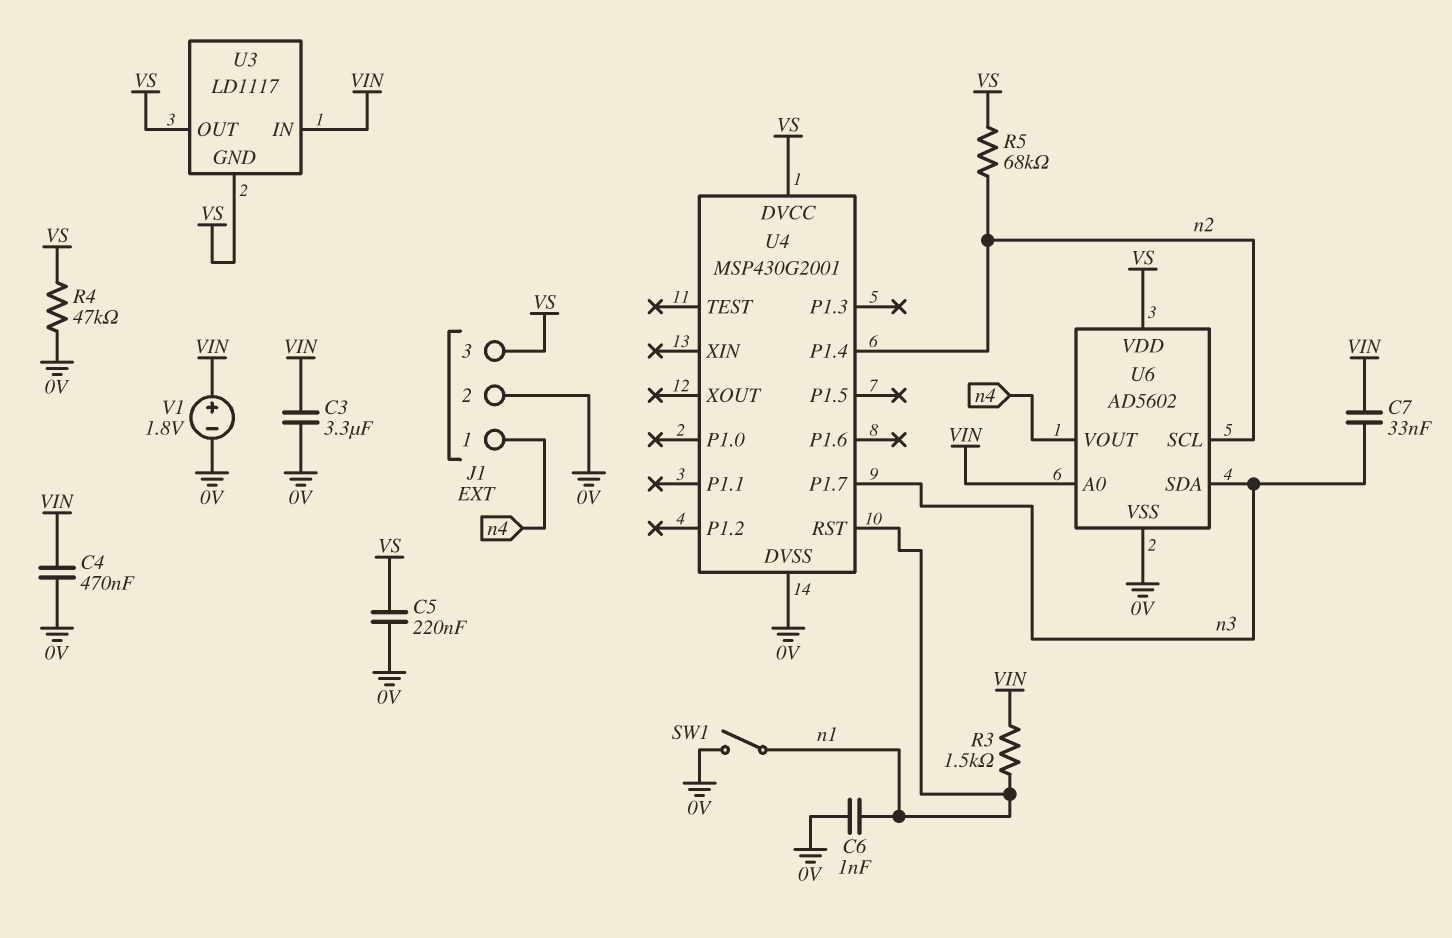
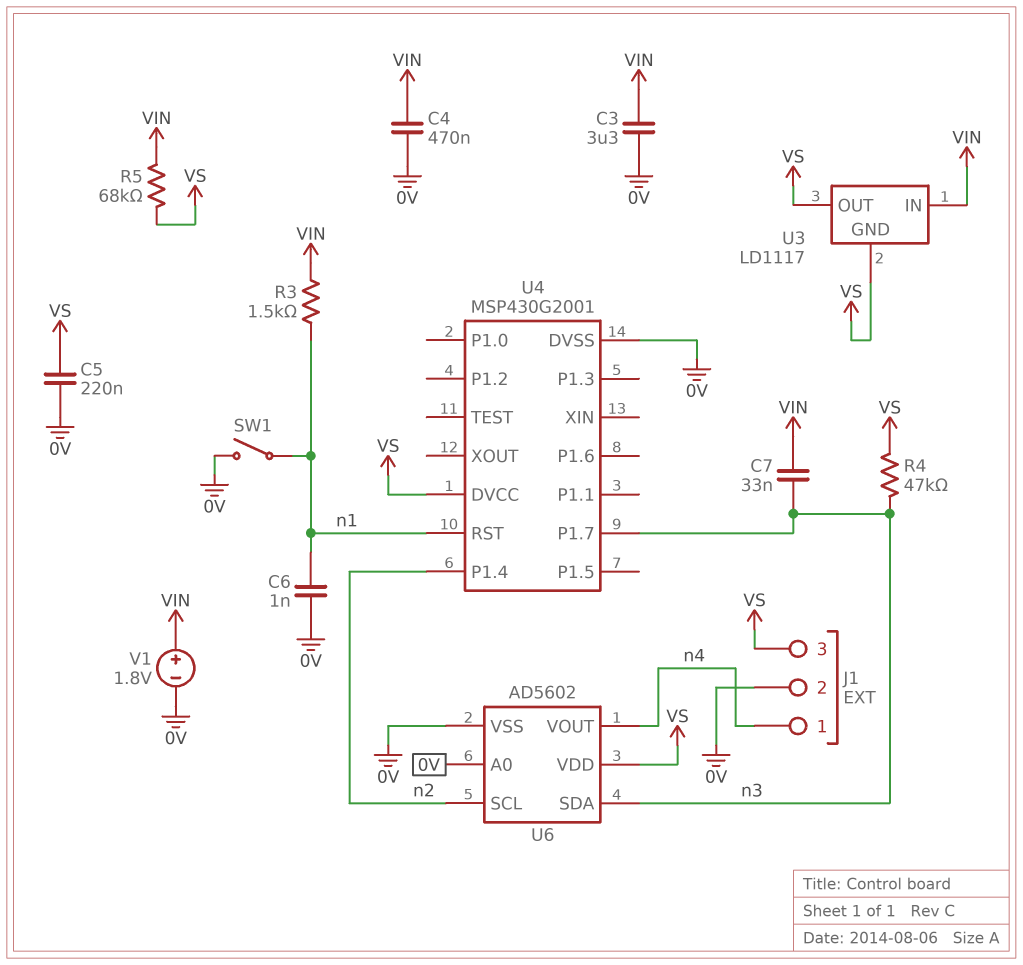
R4: 47k (0V, VS) -> 47k (VS, n3)
R5: 68k (VS, n2) -> 68k (VIN, VS)
U6 pin A0: VIN -> 0V

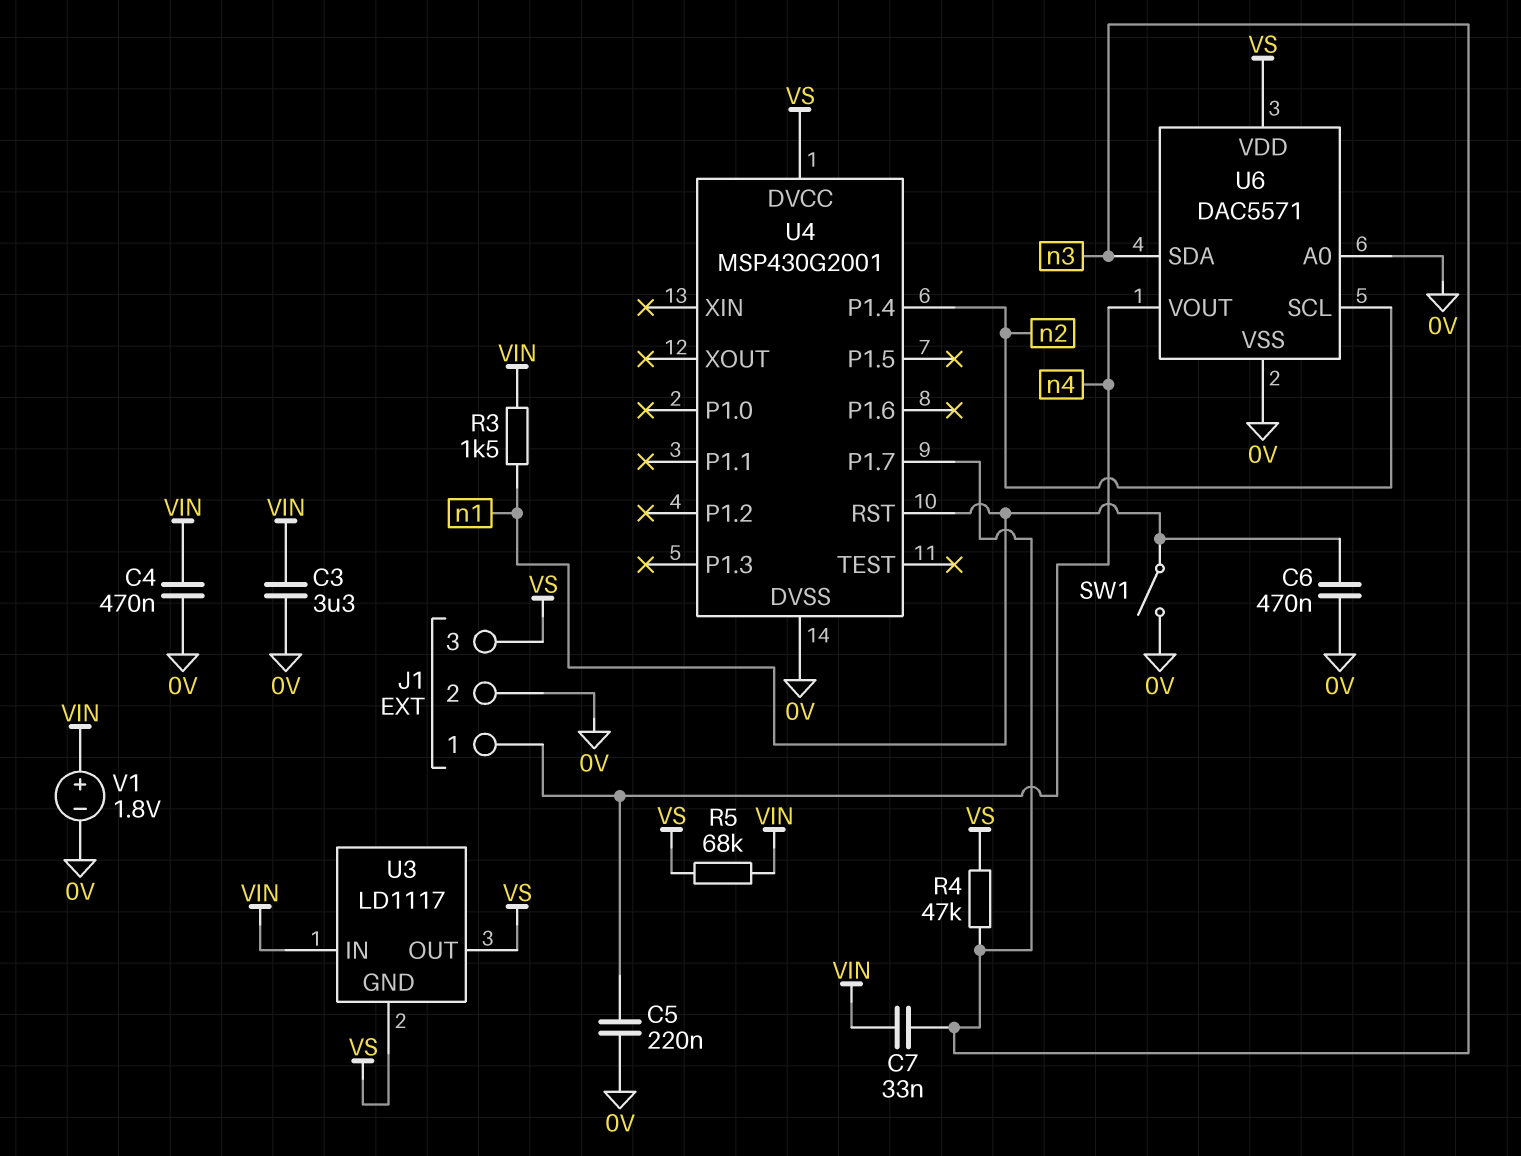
C5: 220nF (0V, VS) -> 220nF (0V, n4)
C6: 1nF (0V, n1) -> 470nF (0V, n1)
U6: AD5602 -> DAC5571

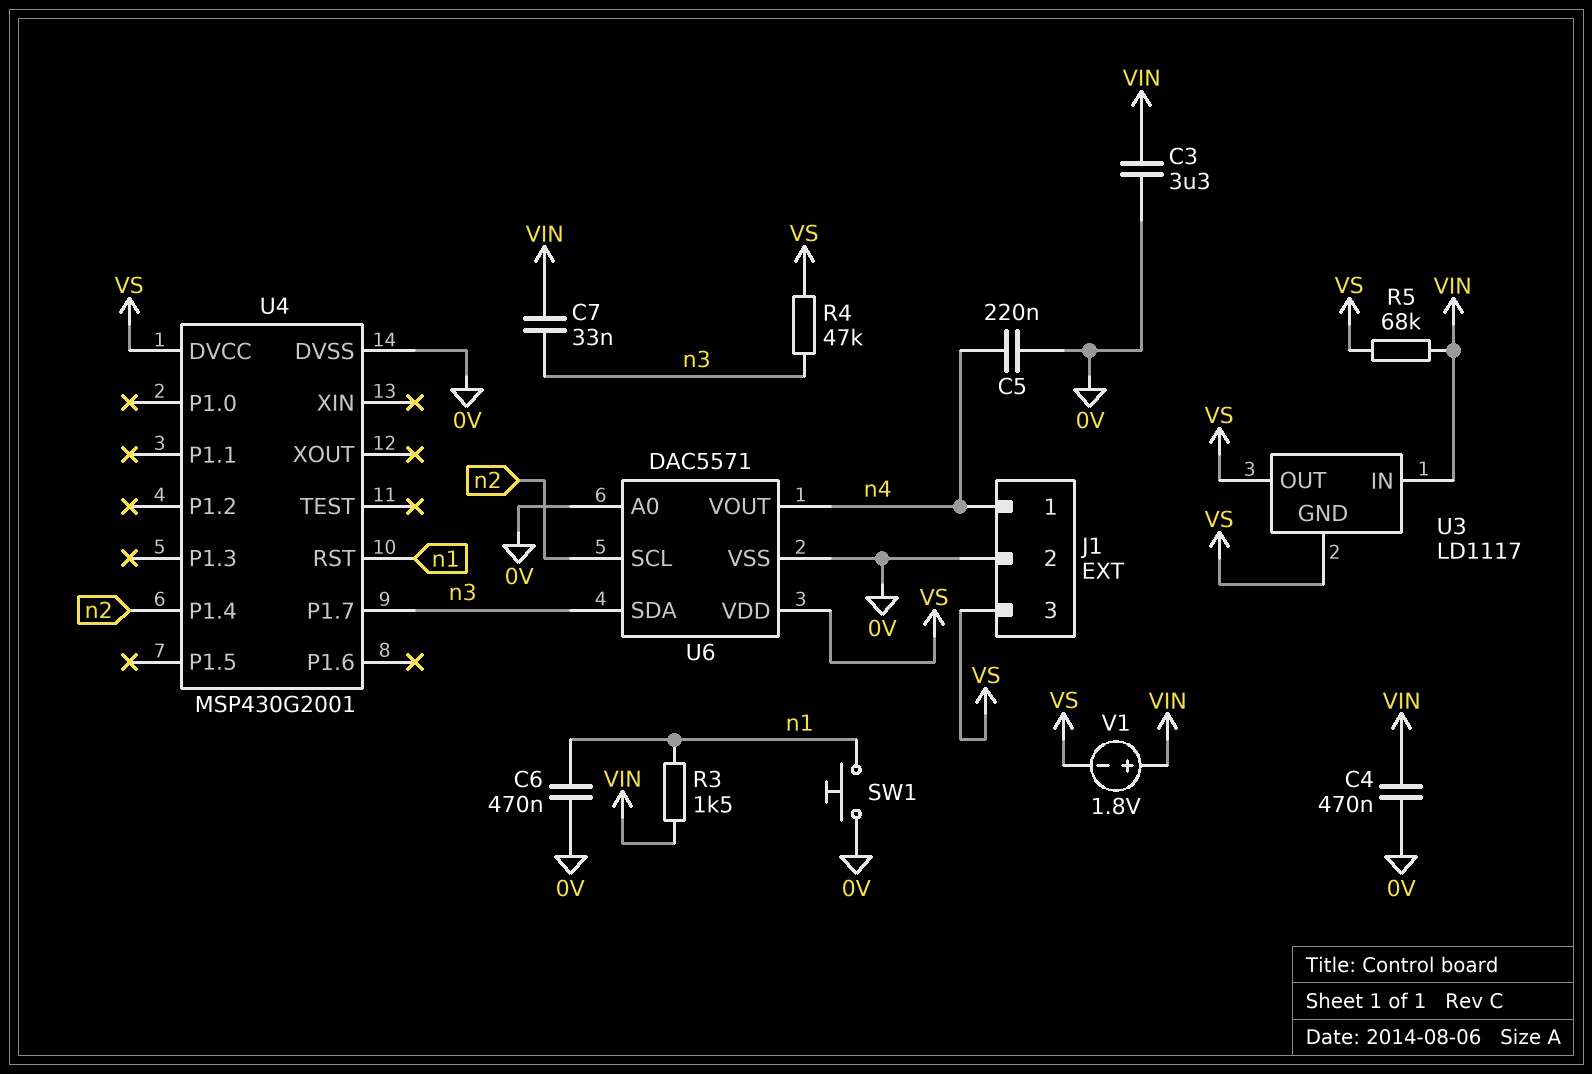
SW1: switch (0V, n1) -> button (0V, n1)
V1: 1.8V (plus VIN, minus 0V) -> 1.8V (plus VIN, minus VS)

